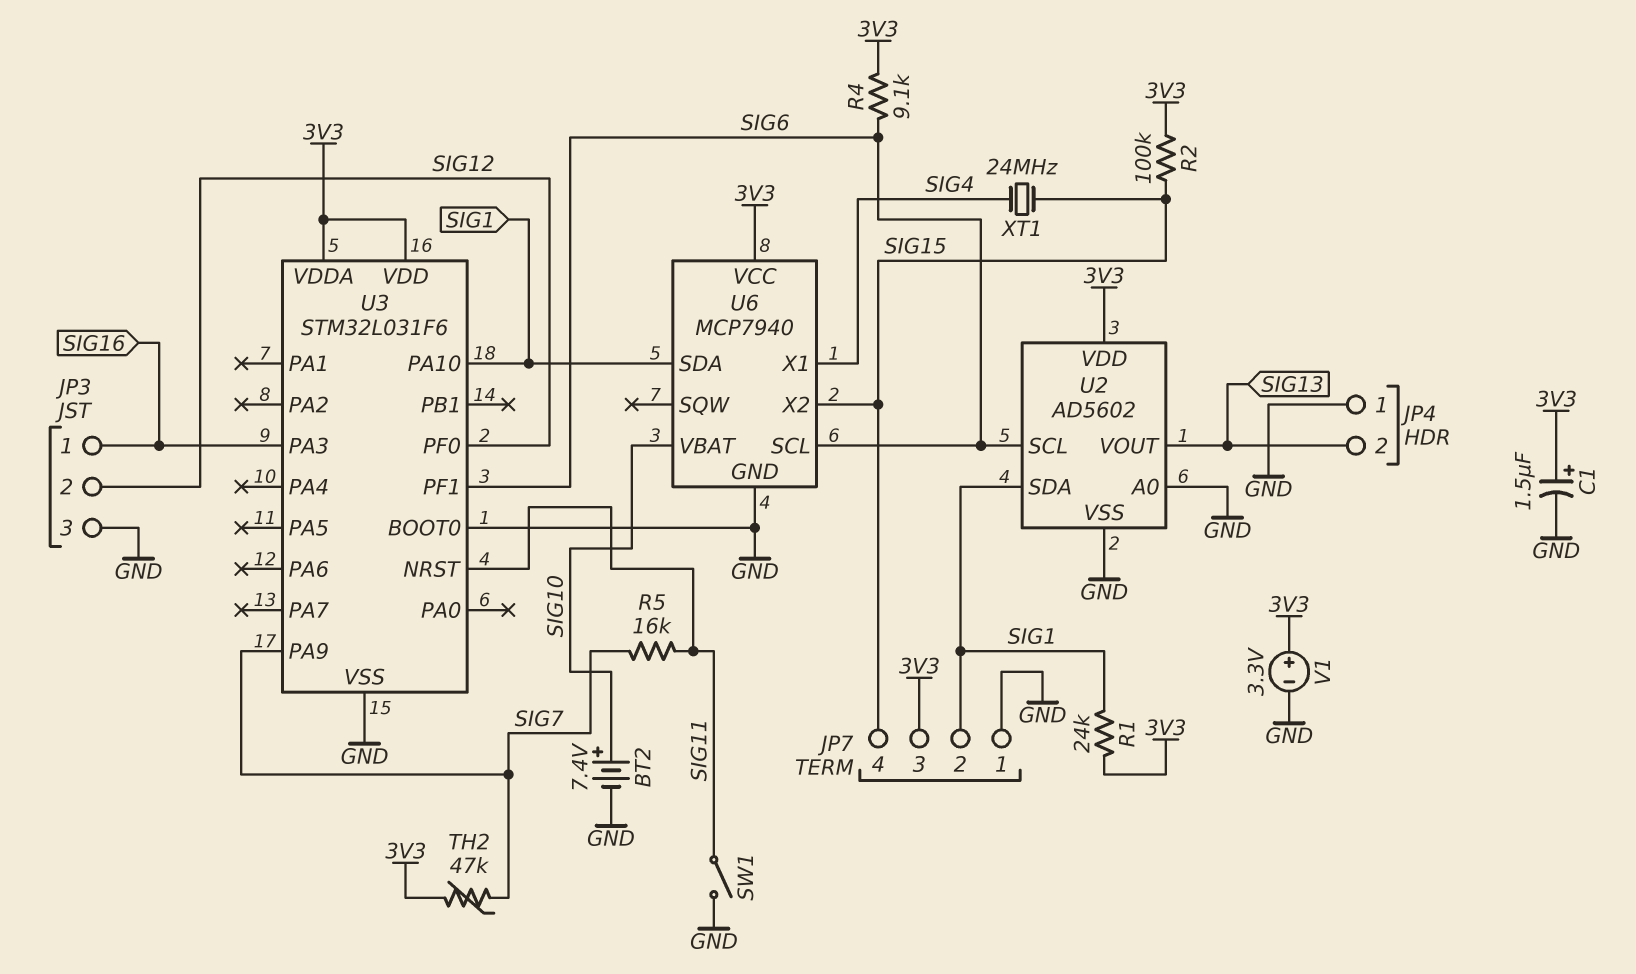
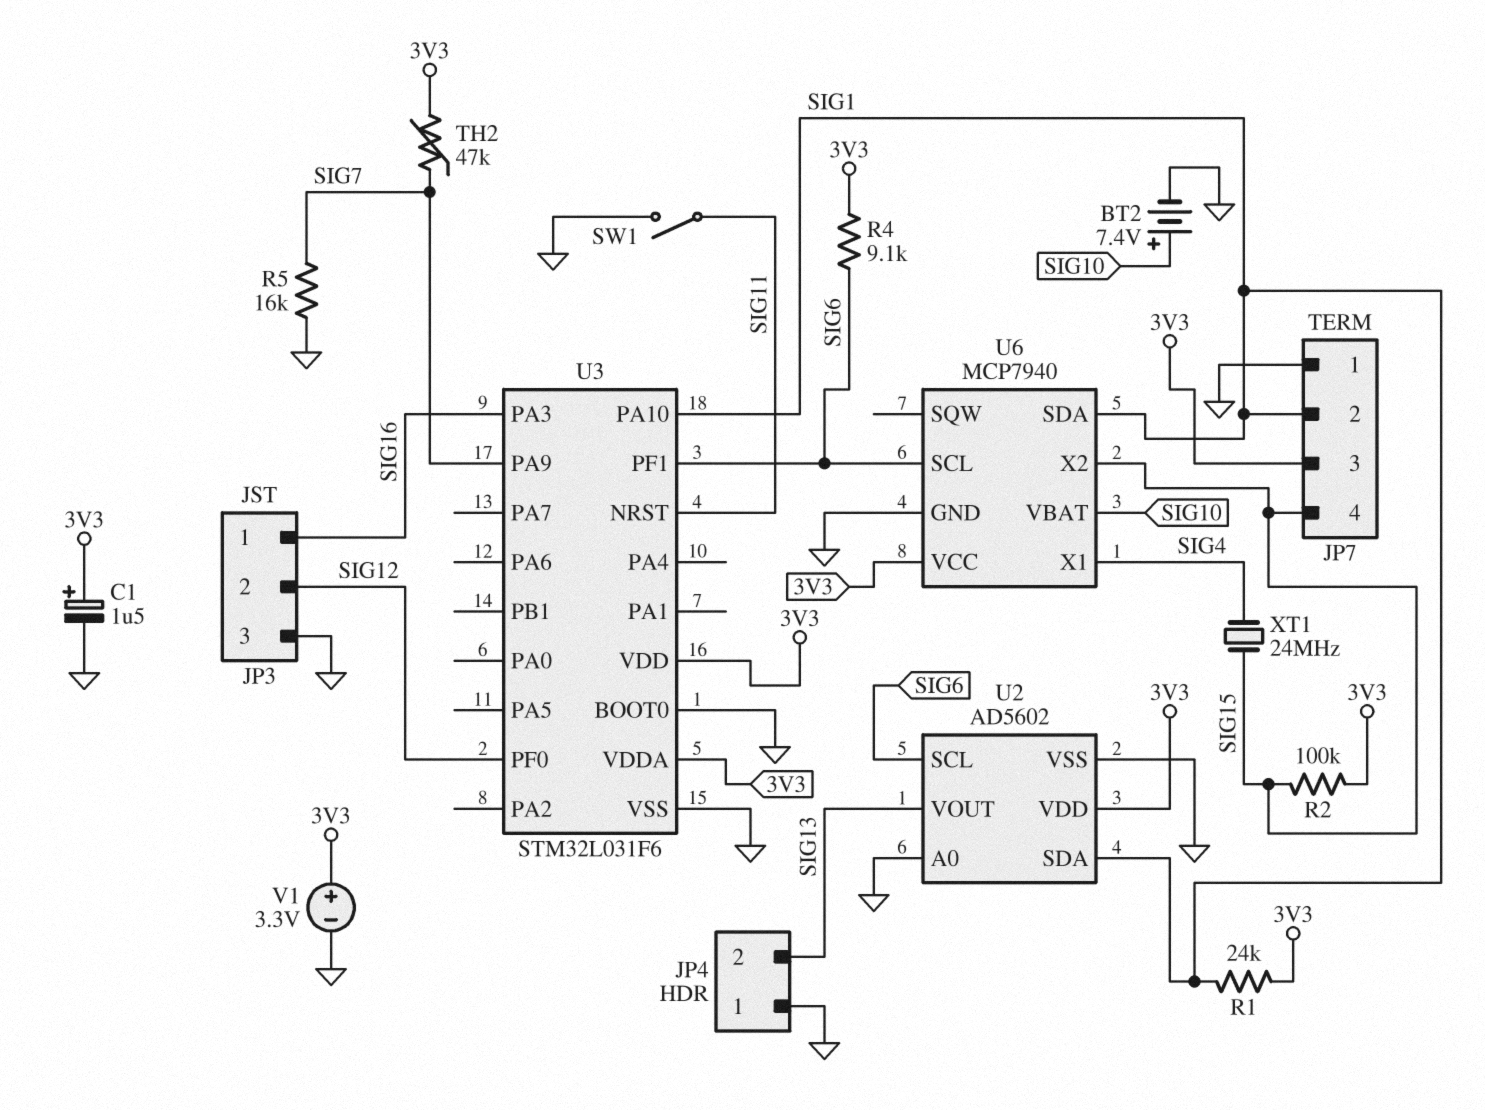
R5: 16k (SIG7, SIG11) -> 16k (GND, SIG7)

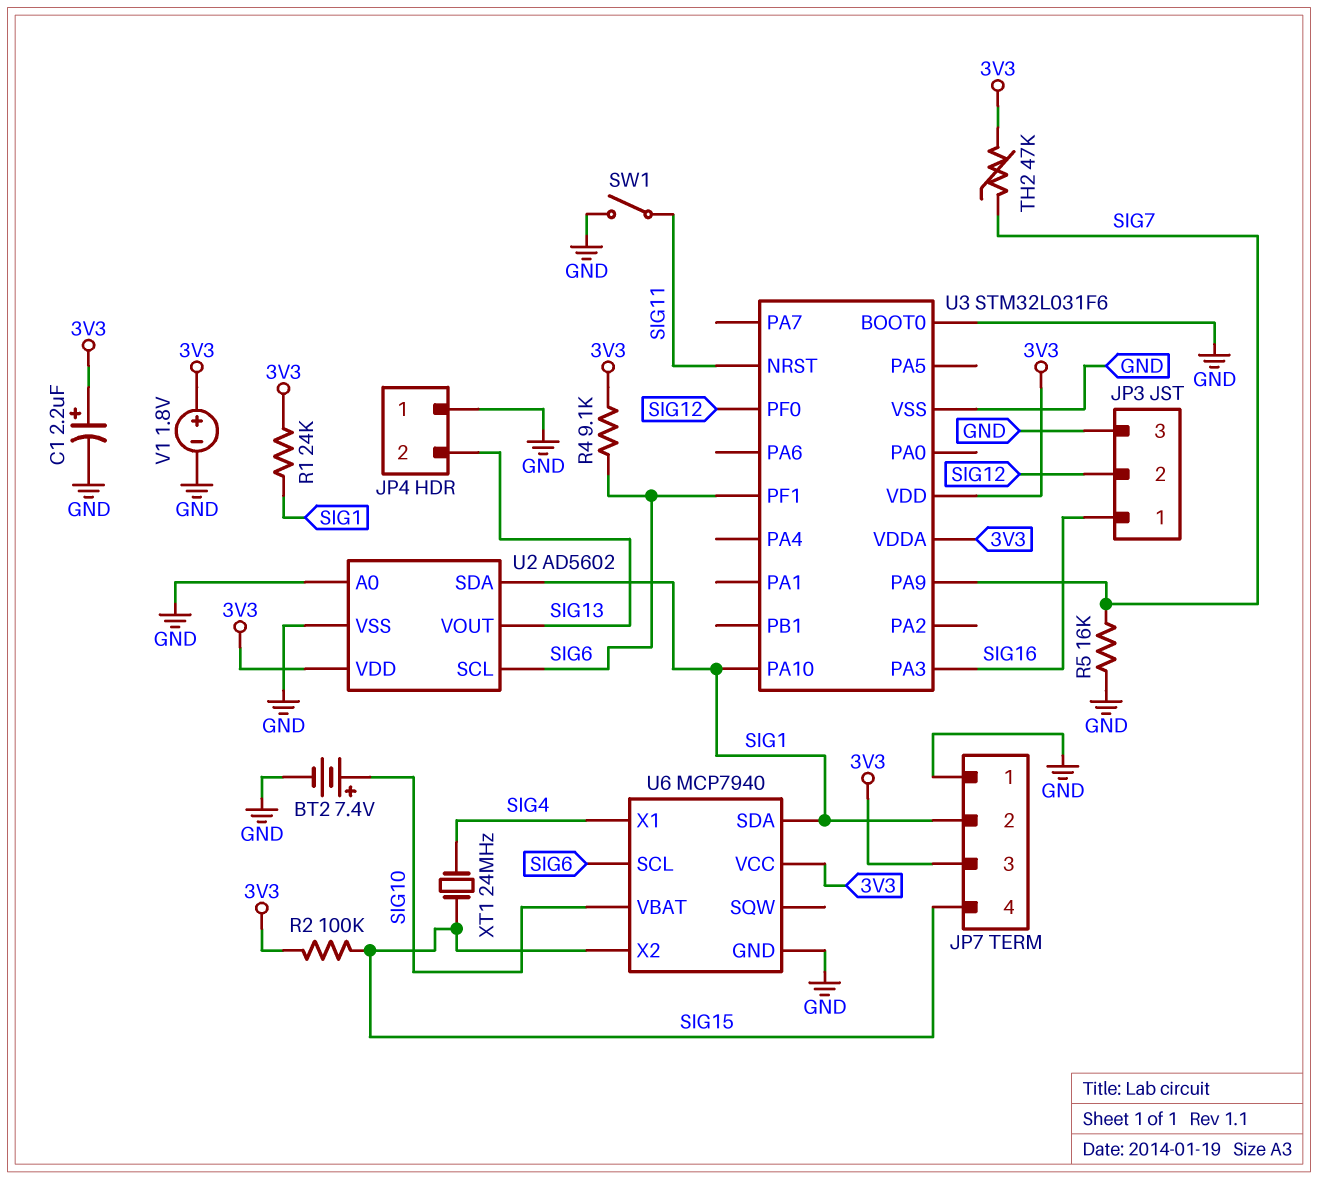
C1: 1.5uF (plus 3V3, minus GND) -> 2.2uF (plus 3V3, minus GND)
V1: 3.3V (plus 3V3, minus GND) -> 1.8V (plus 3V3, minus GND)

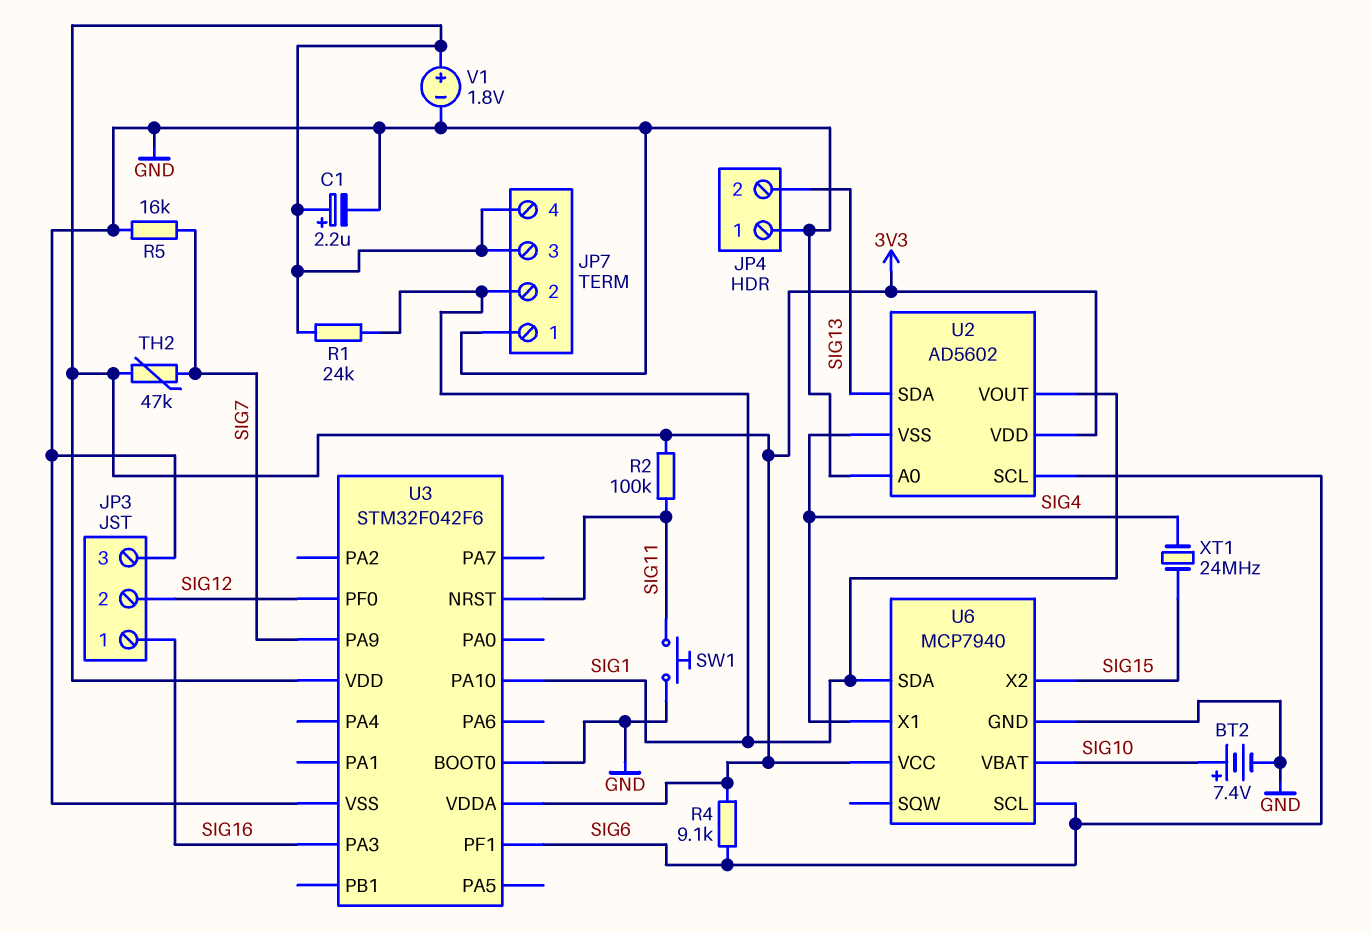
JP7 pin 4: SIG15 -> 3V3
R2: 100k (3V3, SIG15) -> 100k (3V3, SIG11)
SW1: switch (GND, SIG11) -> button (GND, SIG11)
U2 pin SDA: SIG1 -> SIG13
U2 pin VOUT: SIG13 -> SIG1
U2 pin VSS: GND -> SIG4
U3: STM32L031F6 -> STM32F042F6

